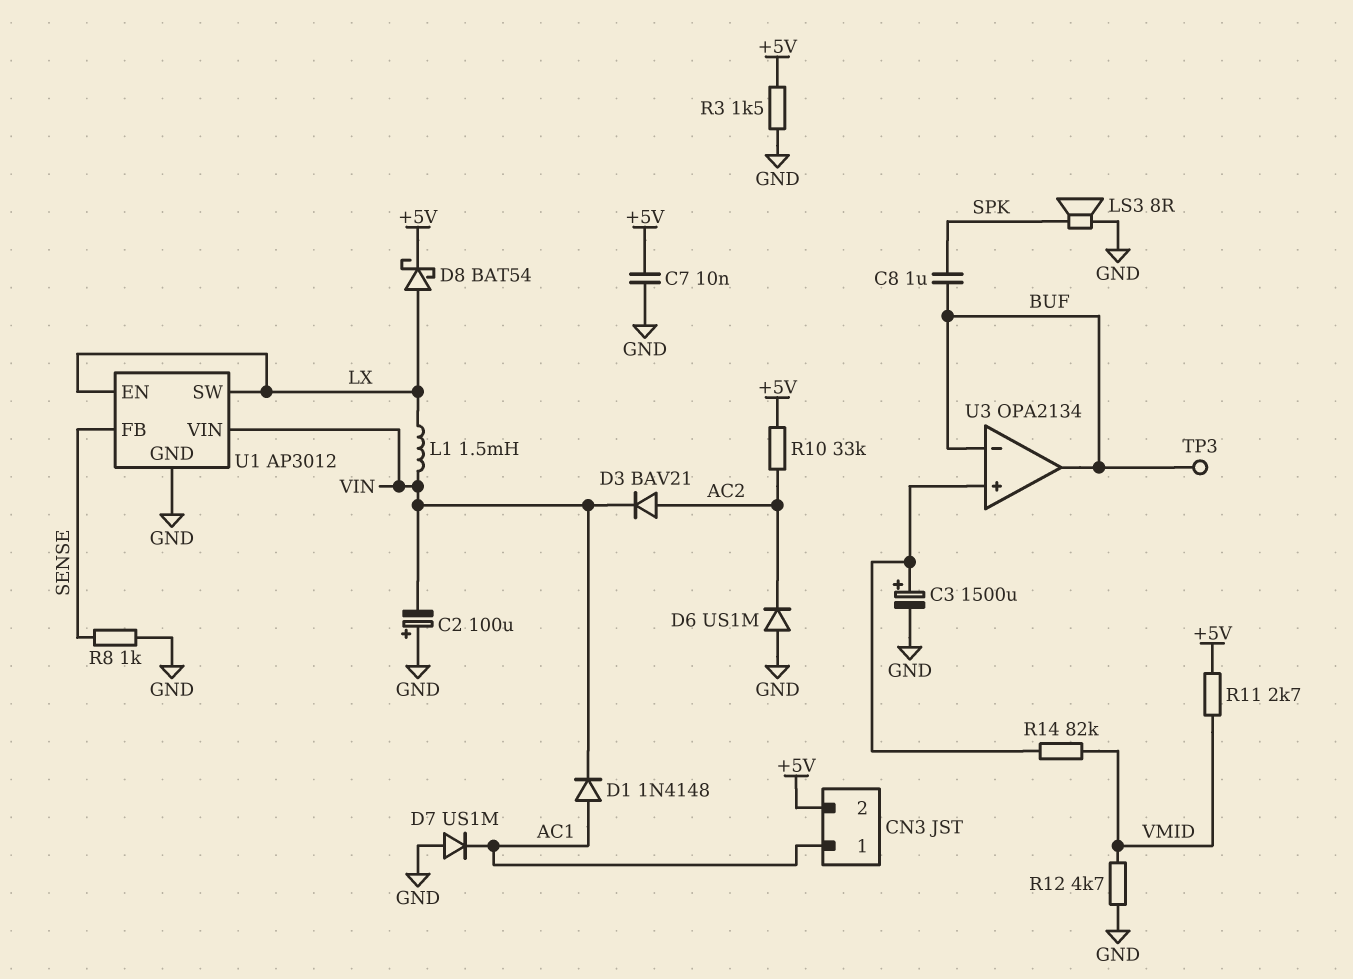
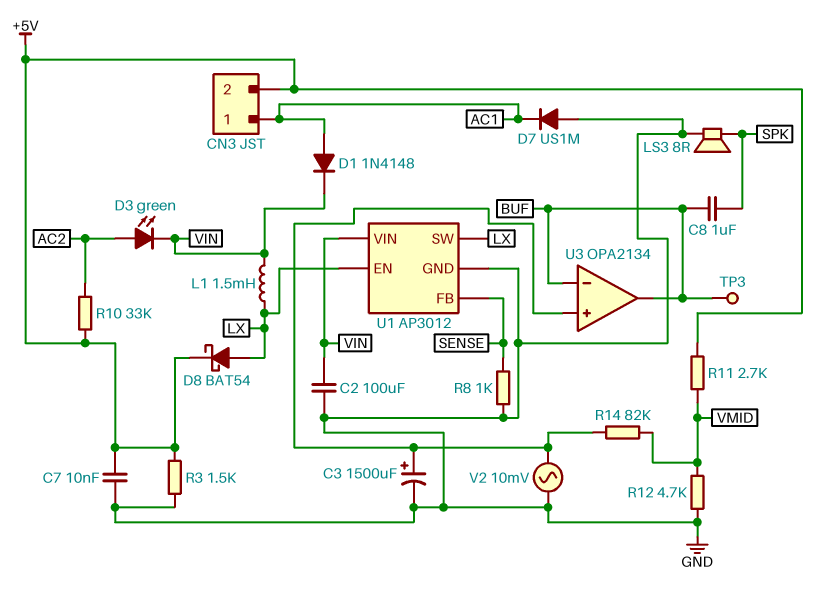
C2: 100uF (plus GND, minus VIN) -> 100uF (GND, VIN)
D3: diode BAV21 (A AC2, K VIN) -> LED green (A AC2, K VIN)
D6: diode US1M (A GND, K AC2) -> none
V2: none -> AC 10mV (GND, U3/in+)

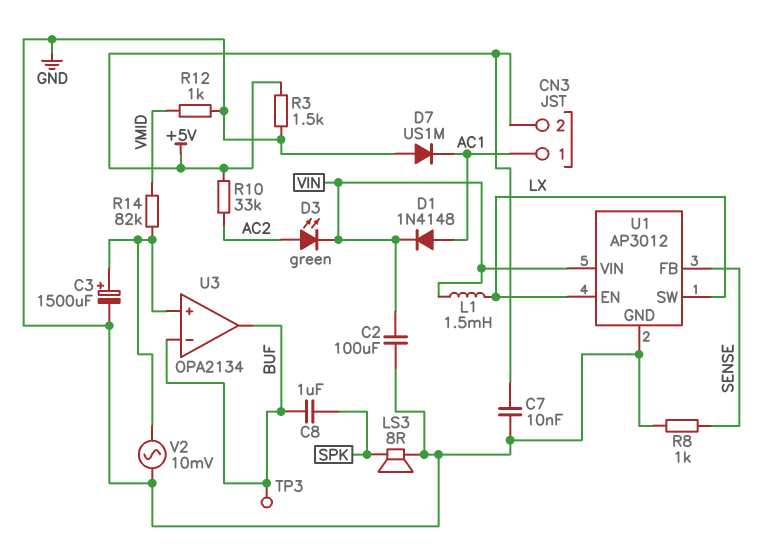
D8: schottky BAT54 (A LX, K +5V) -> none
R11: 2.7k (+5V, VMID) -> none
R12: 4.7k (GND, VMID) -> 1k (GND, VMID)

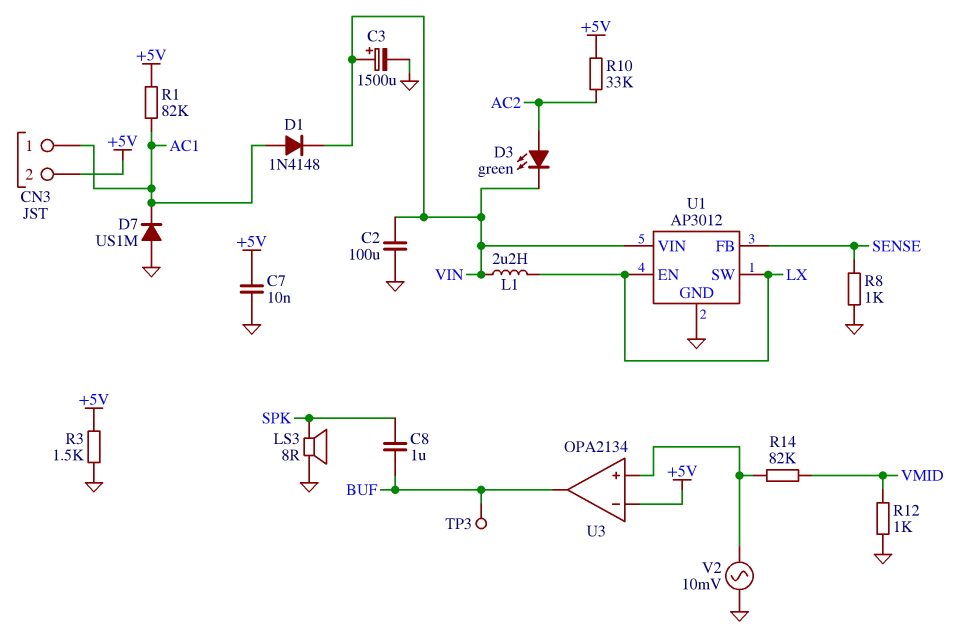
C3: 1500uF (plus U3/in+, minus GND) -> 1500uF (plus VIN, minus GND)
L1: 1.5mH (LX, VIN) -> 2.2uH (LX, VIN)
R1: none -> 82k (+5V, AC1)
U3 pin in-: BUF -> +5V

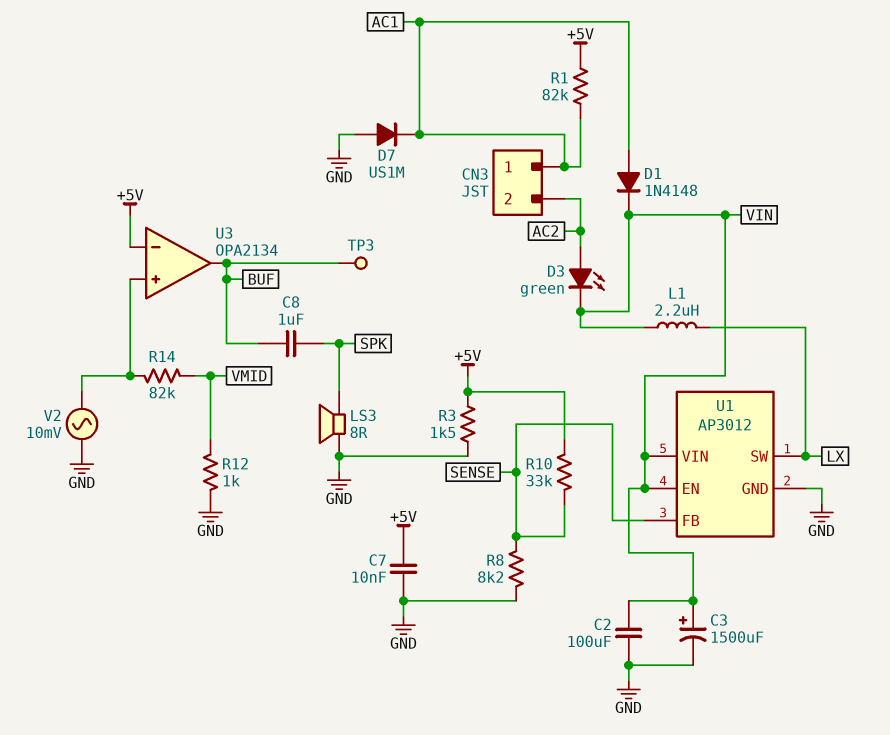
CN3 pin 2: +5V -> AC2
R8: 1k (GND, SENSE) -> 8.2k (GND, SENSE)
R10: 33k (+5V, AC2) -> 33k (+5V, SENSE)
U1 pin EN: LX -> VIN

